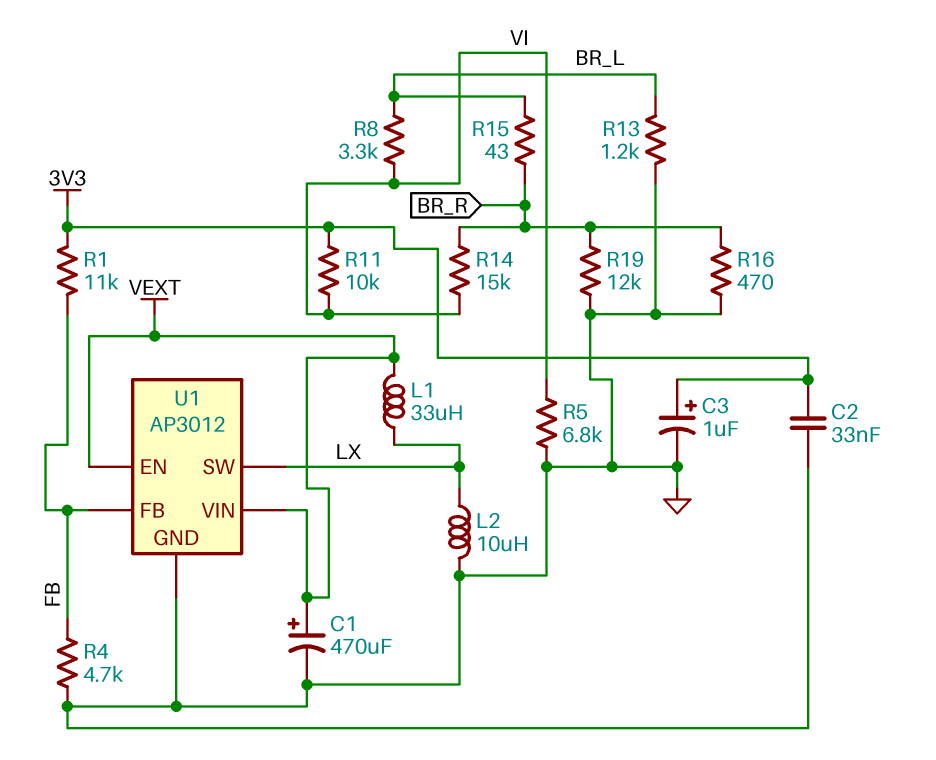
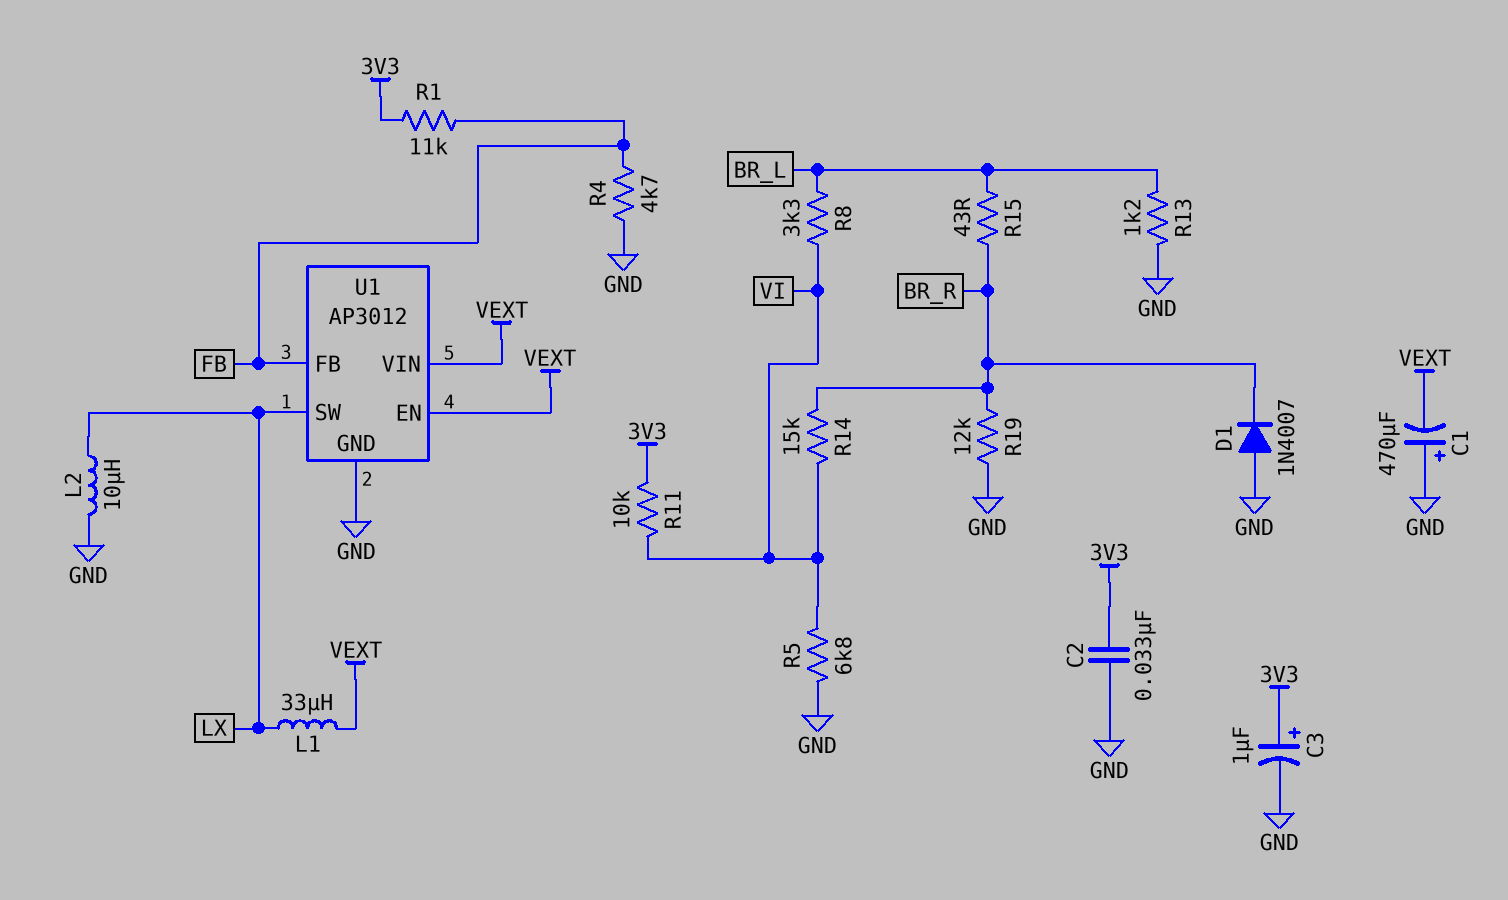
C1: 470uF (plus VEXT, minus GND) -> 470uF (plus GND, minus VEXT)
D1: none -> diode 1N4007 (A GND, K BR_R)
R16: 470 (BR_R, GND) -> none

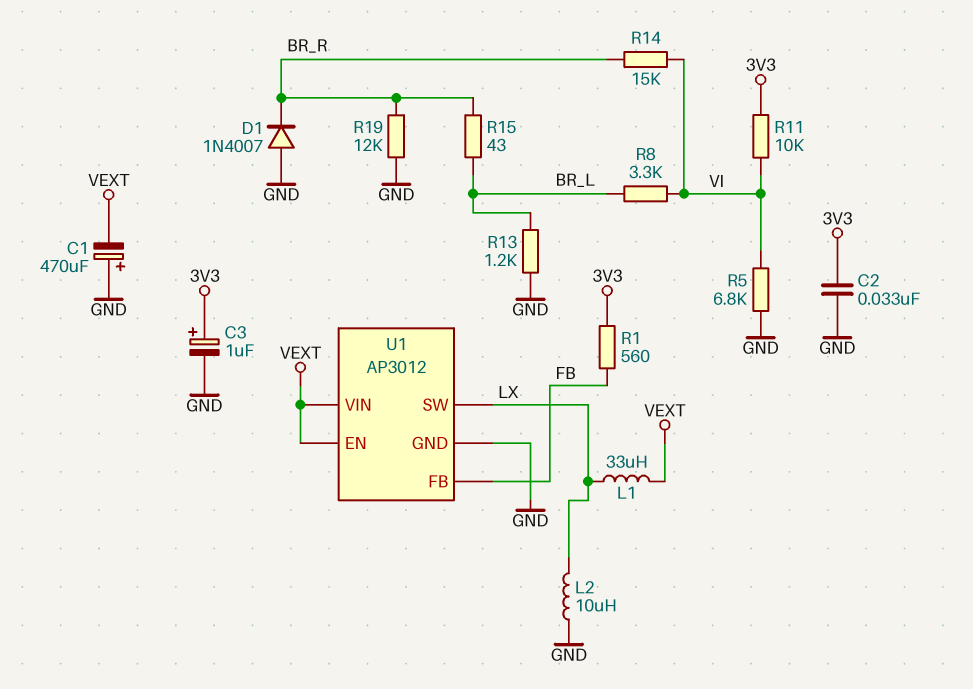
R1: 11k (3V3, FB) -> 560 (3V3, FB)
R4: 4.7k (FB, GND) -> none

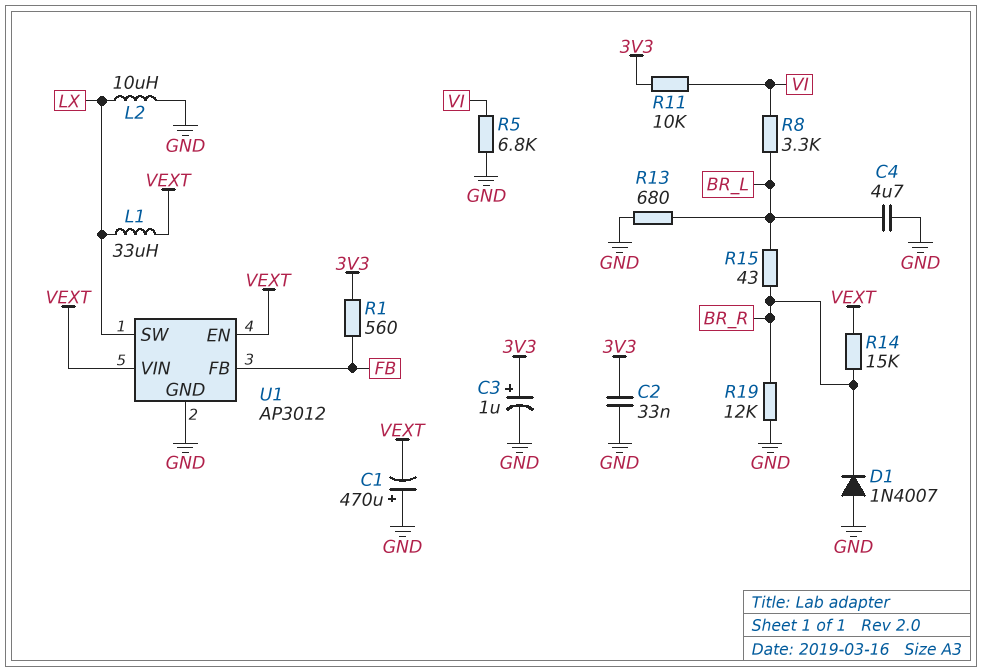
C4: none -> 4.7uF (BR_L, GND)
R13: 1.2k (BR_L, GND) -> 680 (BR_L, GND)
R14: 15k (BR_R, VI) -> 15k (BR_R, VEXT)

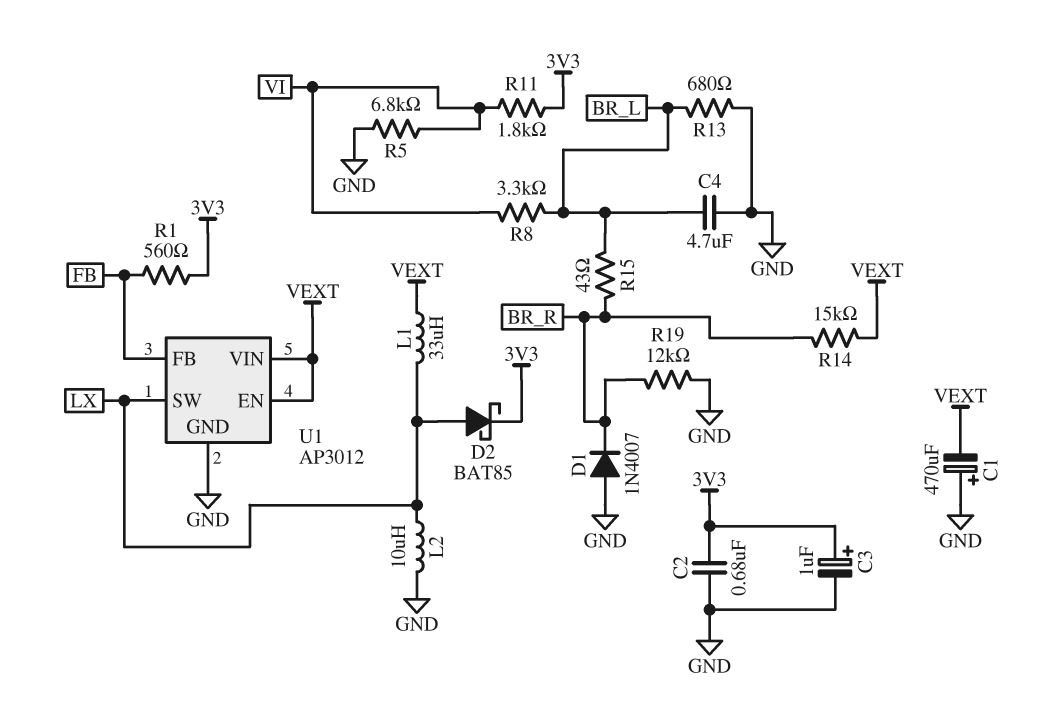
C2: 33nF (3V3, GND) -> 680nF (3V3, GND)
D2: none -> schottky BAT85 (A LX, K 3V3)
R11: 10k (3V3, VI) -> 1.8k (3V3, VI)

